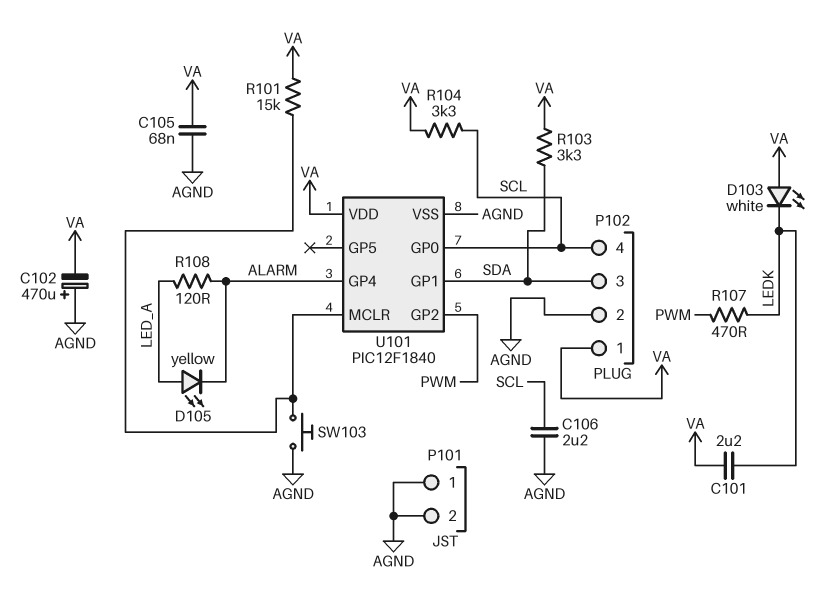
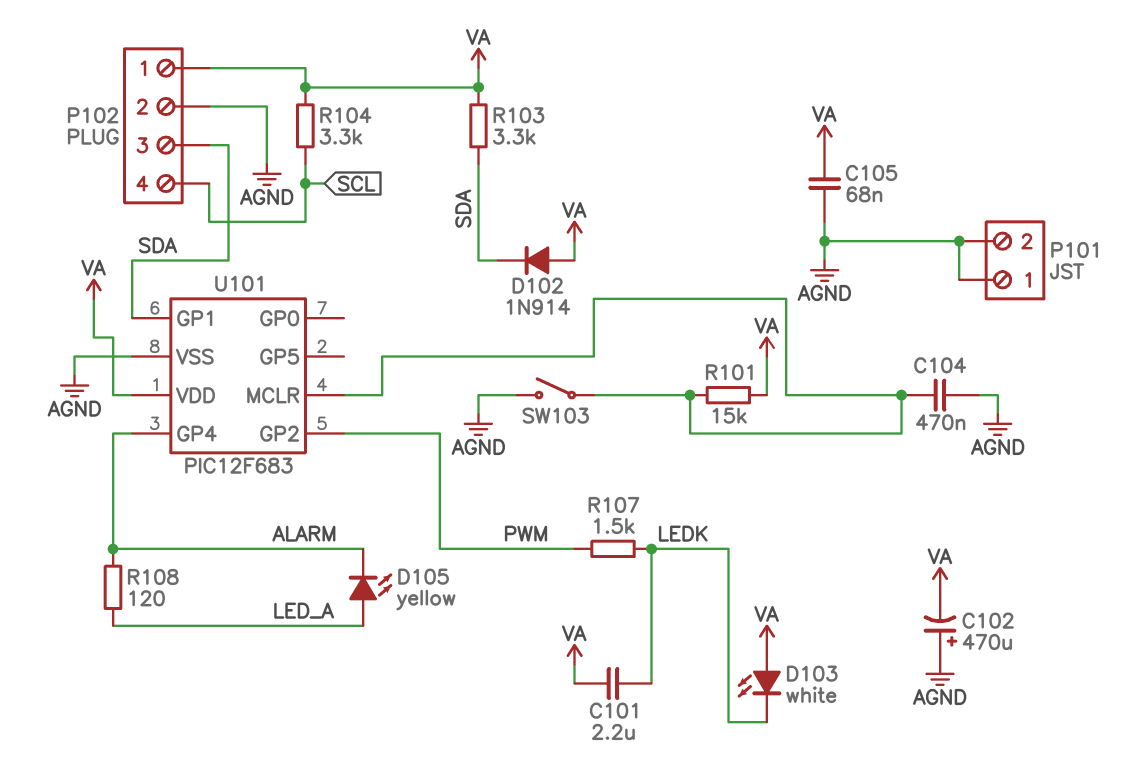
C104: none -> 470nF (AGND, U101/MCLR)
C106: 2.2uF (AGND, SCL) -> none
D102: none -> diode 1N914 (A VA, K SDA)
R107: 470 (LEDK, PWM) -> 1.5k (LEDK, PWM)
SW103: button (AGND, U101/MCLR) -> switch (AGND, U101/MCLR)
U101: PIC12F1840 -> PIC12F683
U101 pin GP0: SCL -> none

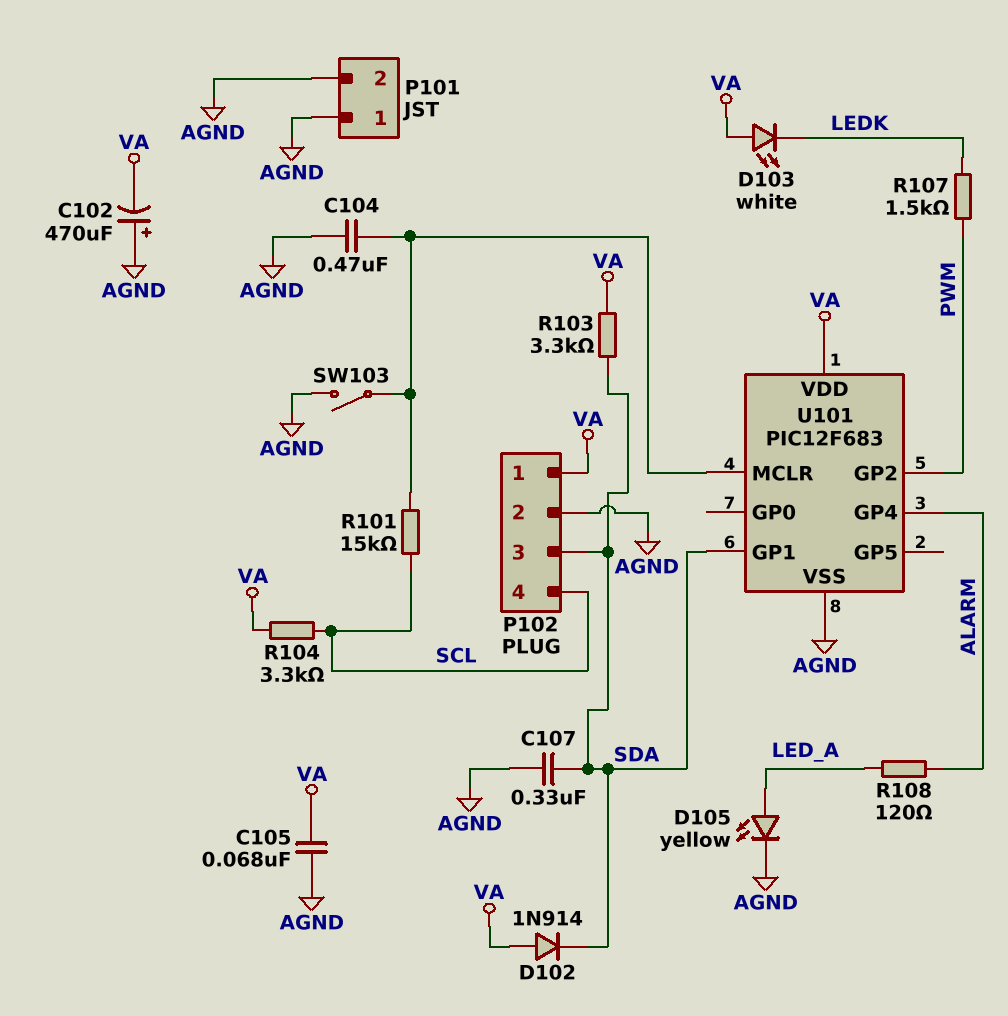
C101: 2.2uF (LEDK, VA) -> none
C107: none -> 330nF (AGND, SDA)
D105: LED yellow (A LED_A, K ALARM) -> LED yellow (A LED_A, K AGND)
R101: 15k (U101/MCLR, VA) -> 15k (SCL, U101/MCLR)

